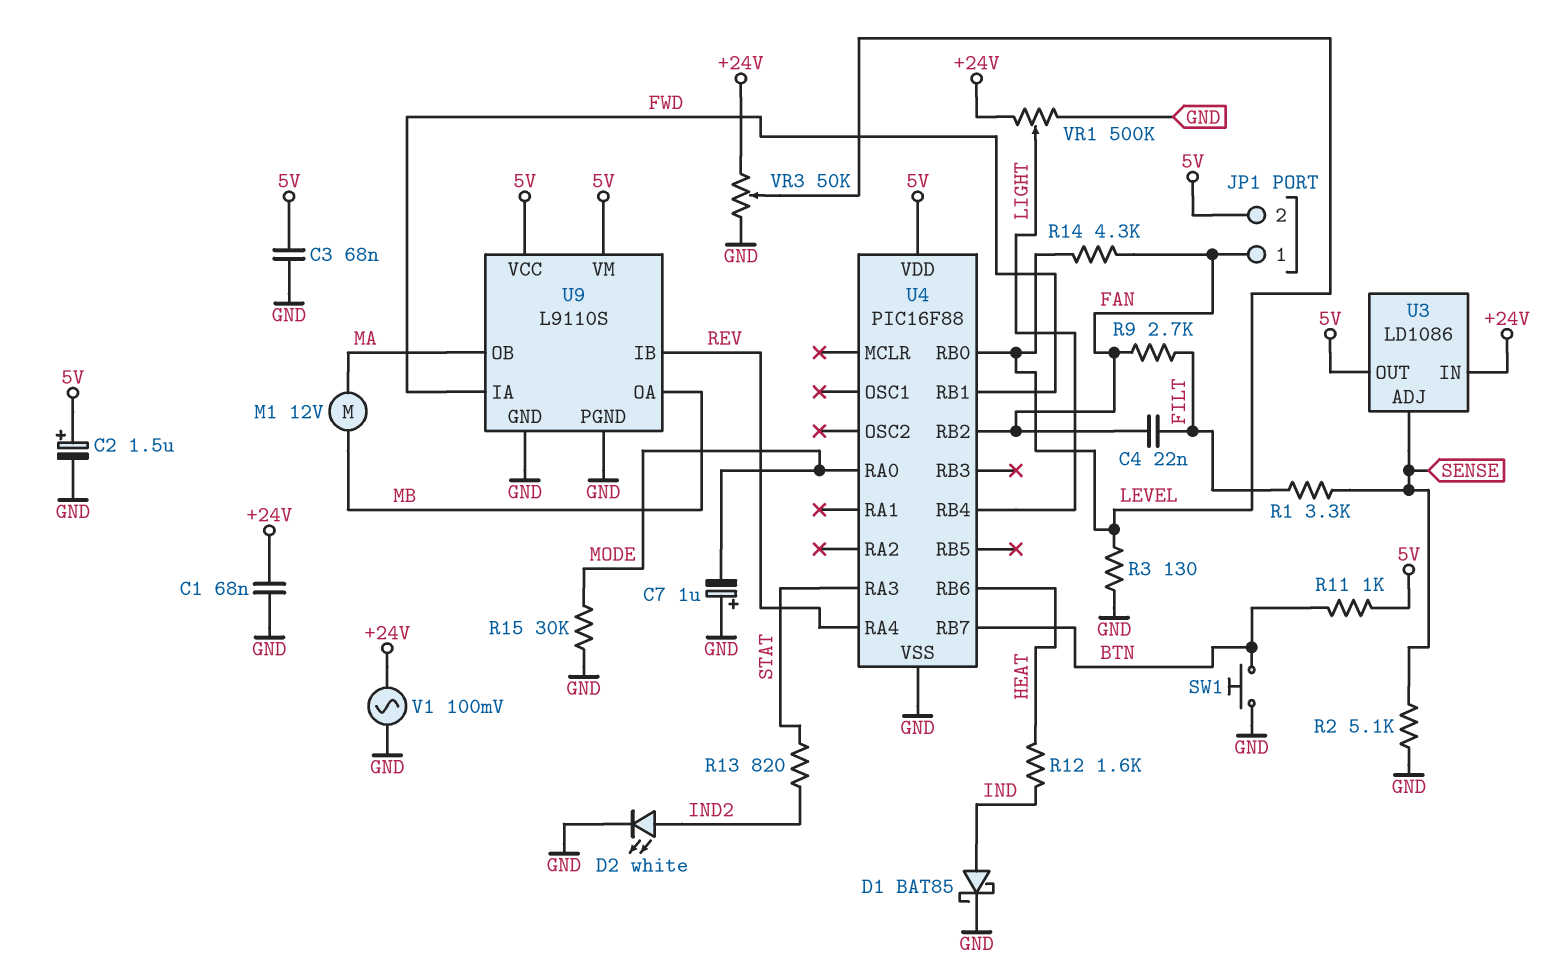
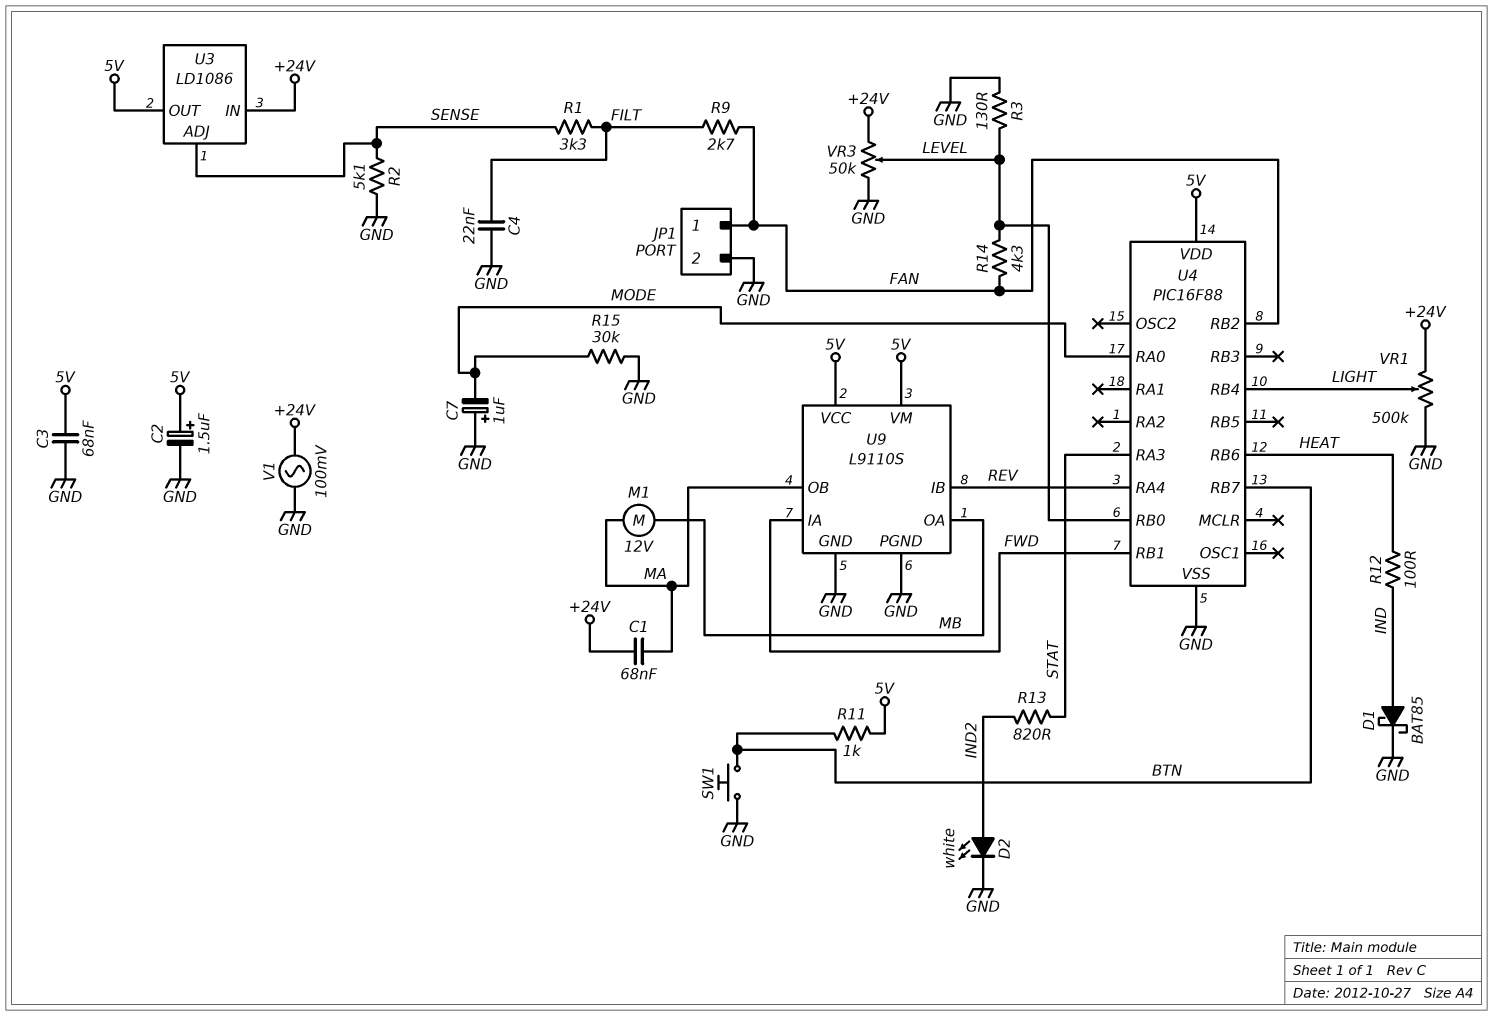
C1: 68nF (+24V, GND) -> 68nF (+24V, MA)
C4: 22nF (FAN, FILT) -> 22nF (FILT, GND)
JP1 pin 2: 5V -> GND
R12: 1.6k (HEAT, IND) -> 100 (HEAT, IND)

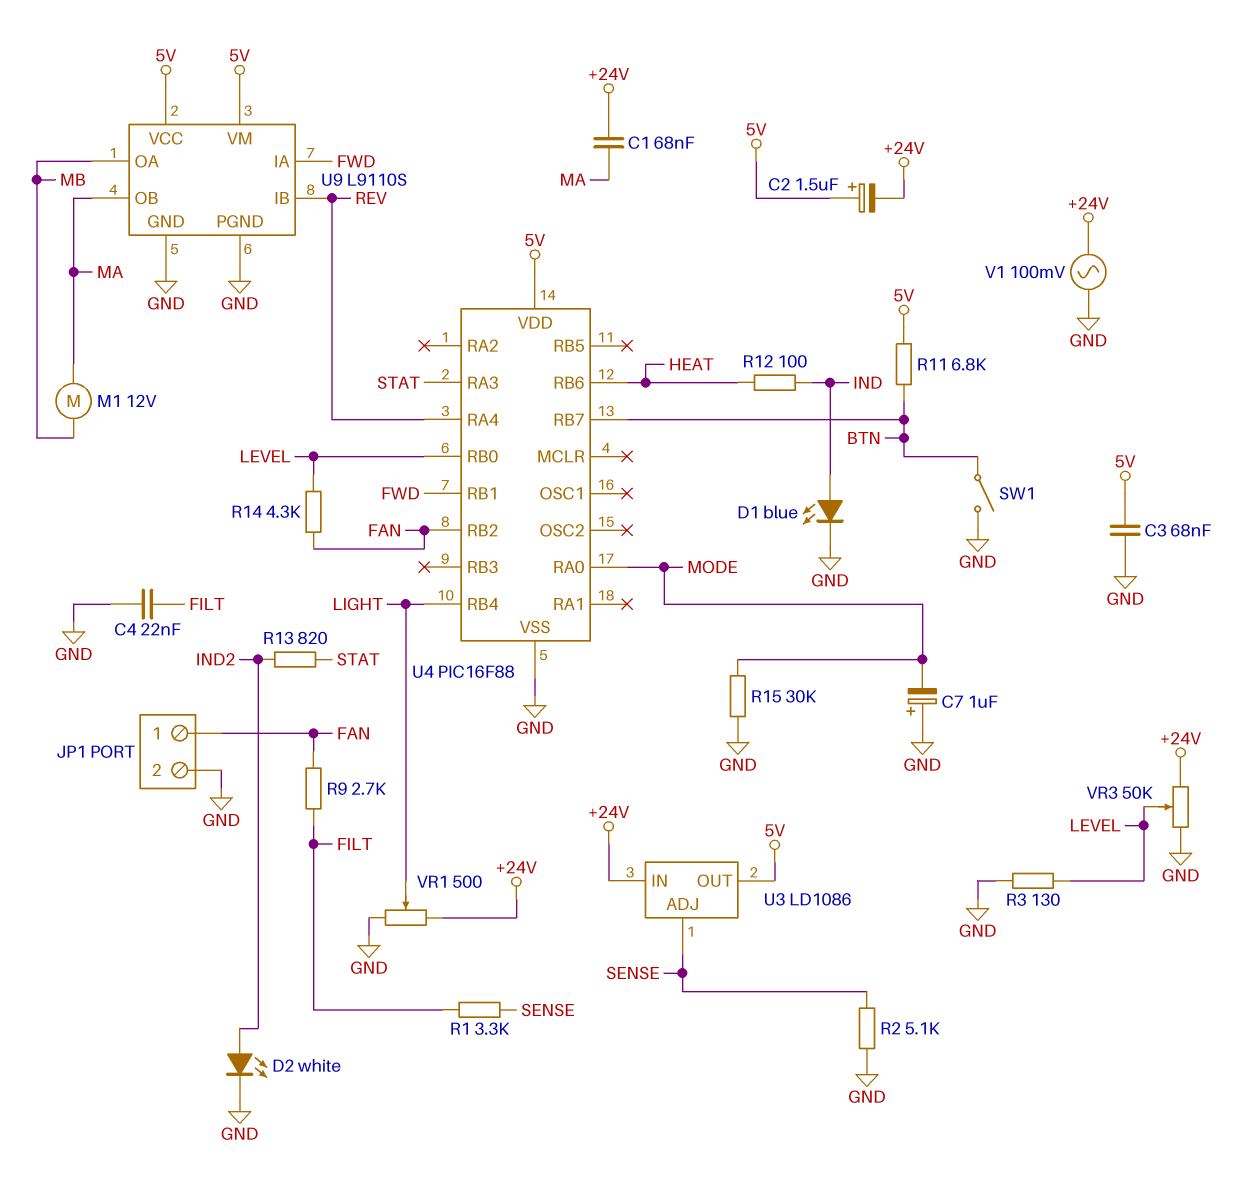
C2: 1.5uF (plus 5V, minus GND) -> 1.5uF (plus 5V, minus +24V)
D1: schottky BAT85 (A IND, K GND) -> LED blue (A IND, K GND)
R11: 1k (5V, BTN) -> 6.8k (5V, BTN)
SW1: button (BTN, GND) -> switch (BTN, GND)
VR1: 500k (+24V, GND, wiper LIGHT) -> 500 (+24V, GND, wiper LIGHT)

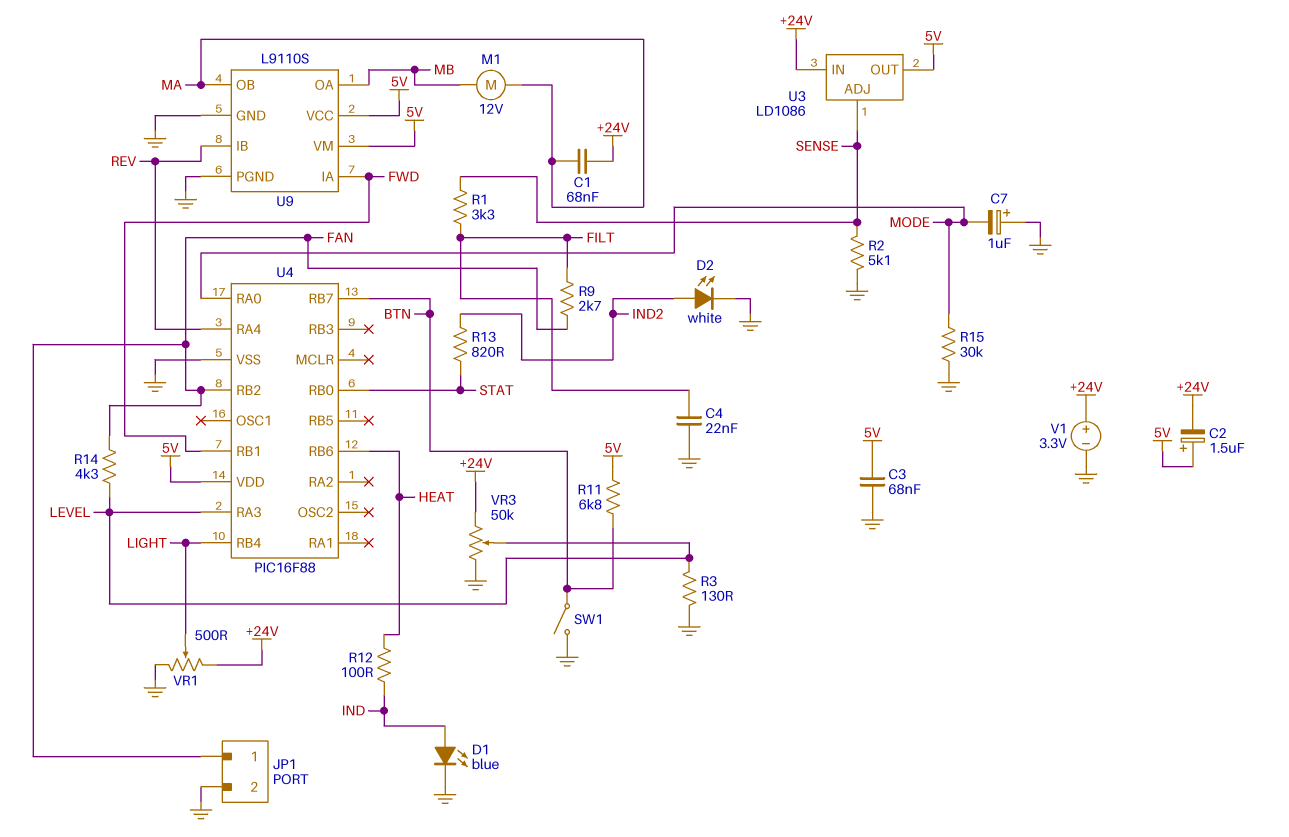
U4 pin RA3: STAT -> LEVEL
U4 pin RB0: LEVEL -> STAT
V1: AC 100mV (+24V, GND) -> 3.3V (plus +24V, minus GND)

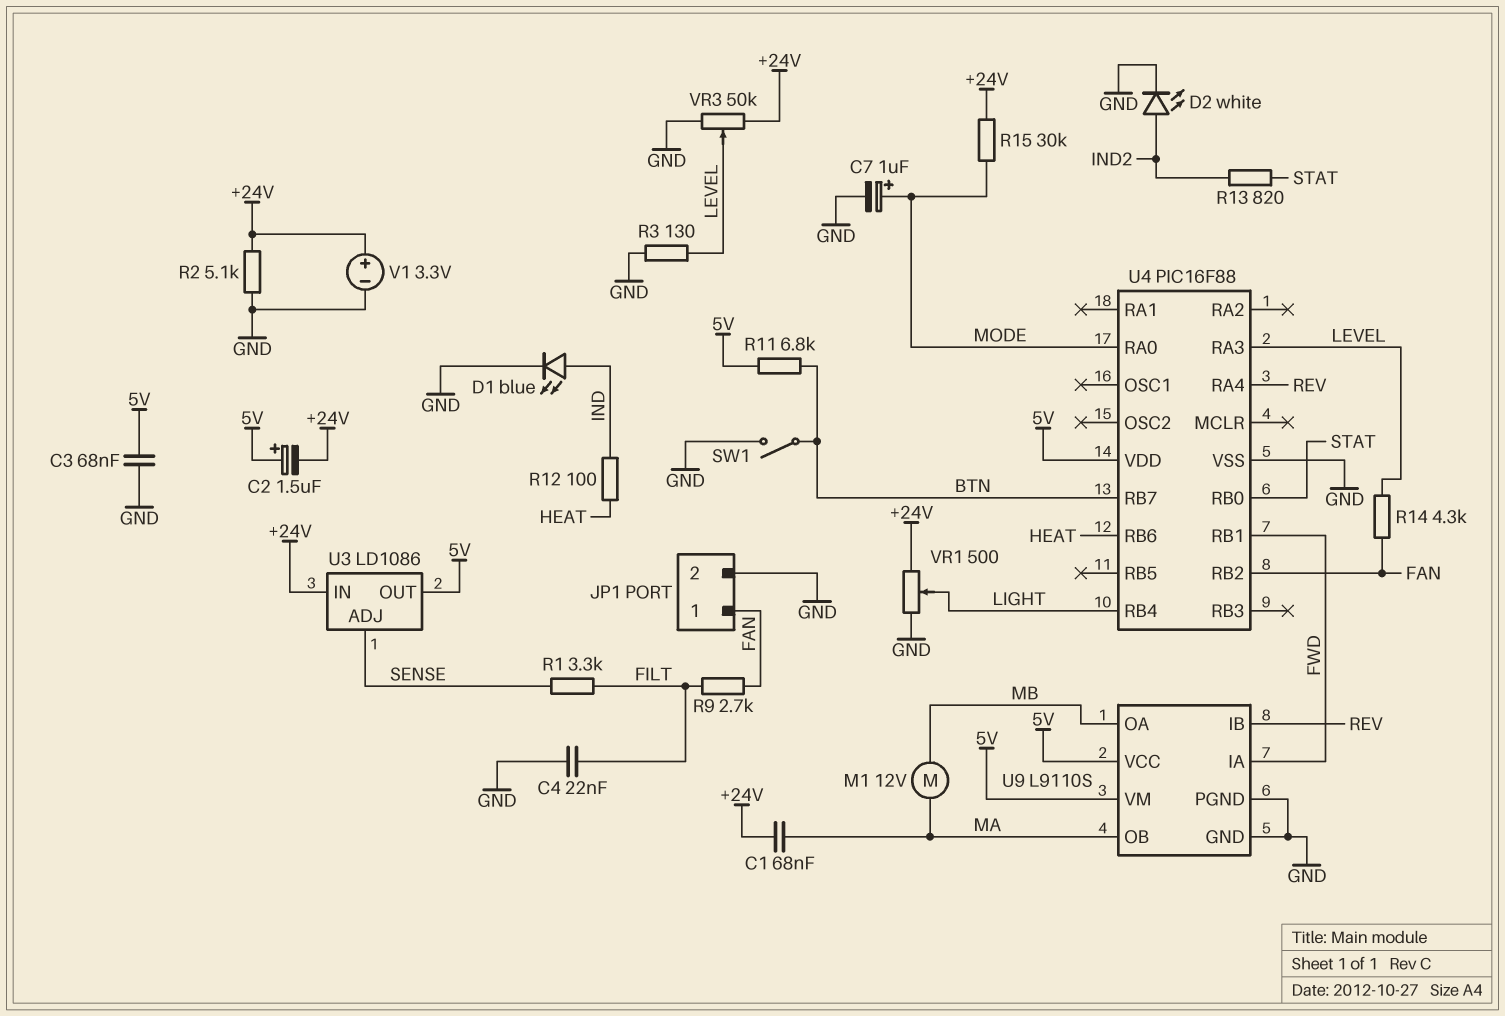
C7: 1uF (plus GND, minus MODE) -> 1uF (plus MODE, minus GND)
R2: 5.1k (GND, SENSE) -> 5.1k (+24V, GND)
R15: 30k (GND, MODE) -> 30k (+24V, MODE)

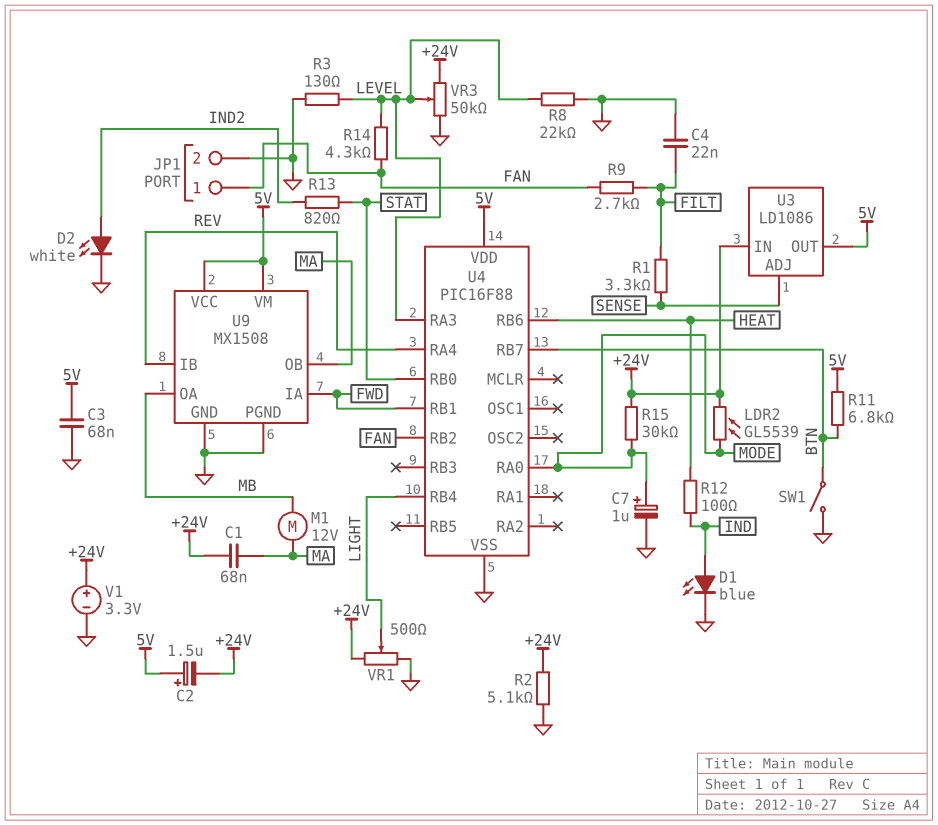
LDR2: none -> GL5539 (+24V, MODE)
R8: none -> 22k (GND, LEVEL)
U9: L9110S -> MX1508

